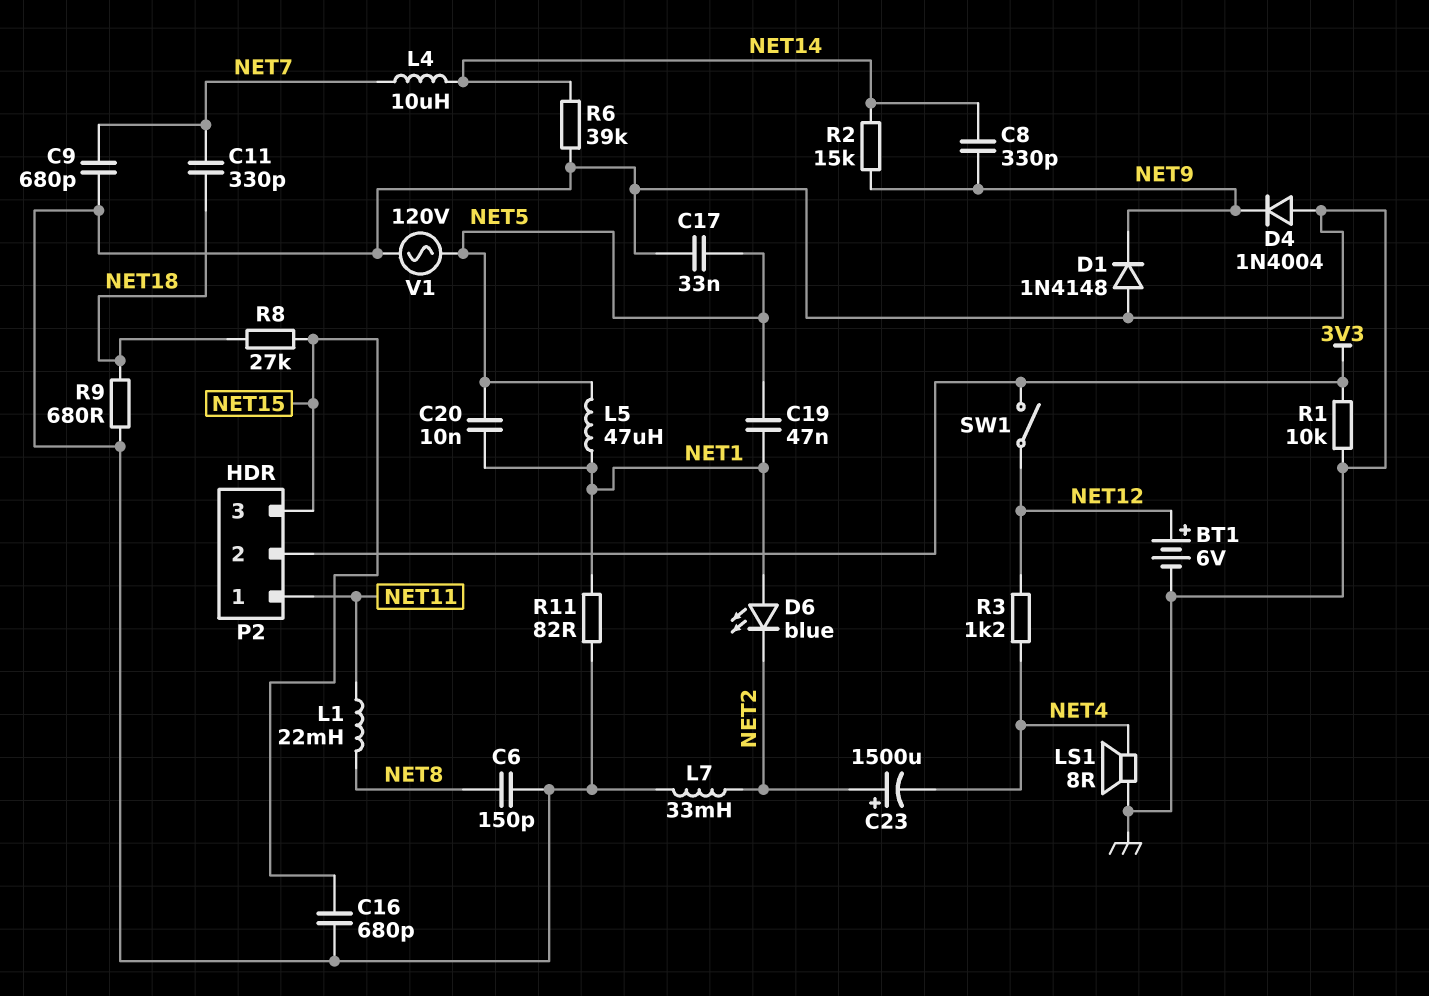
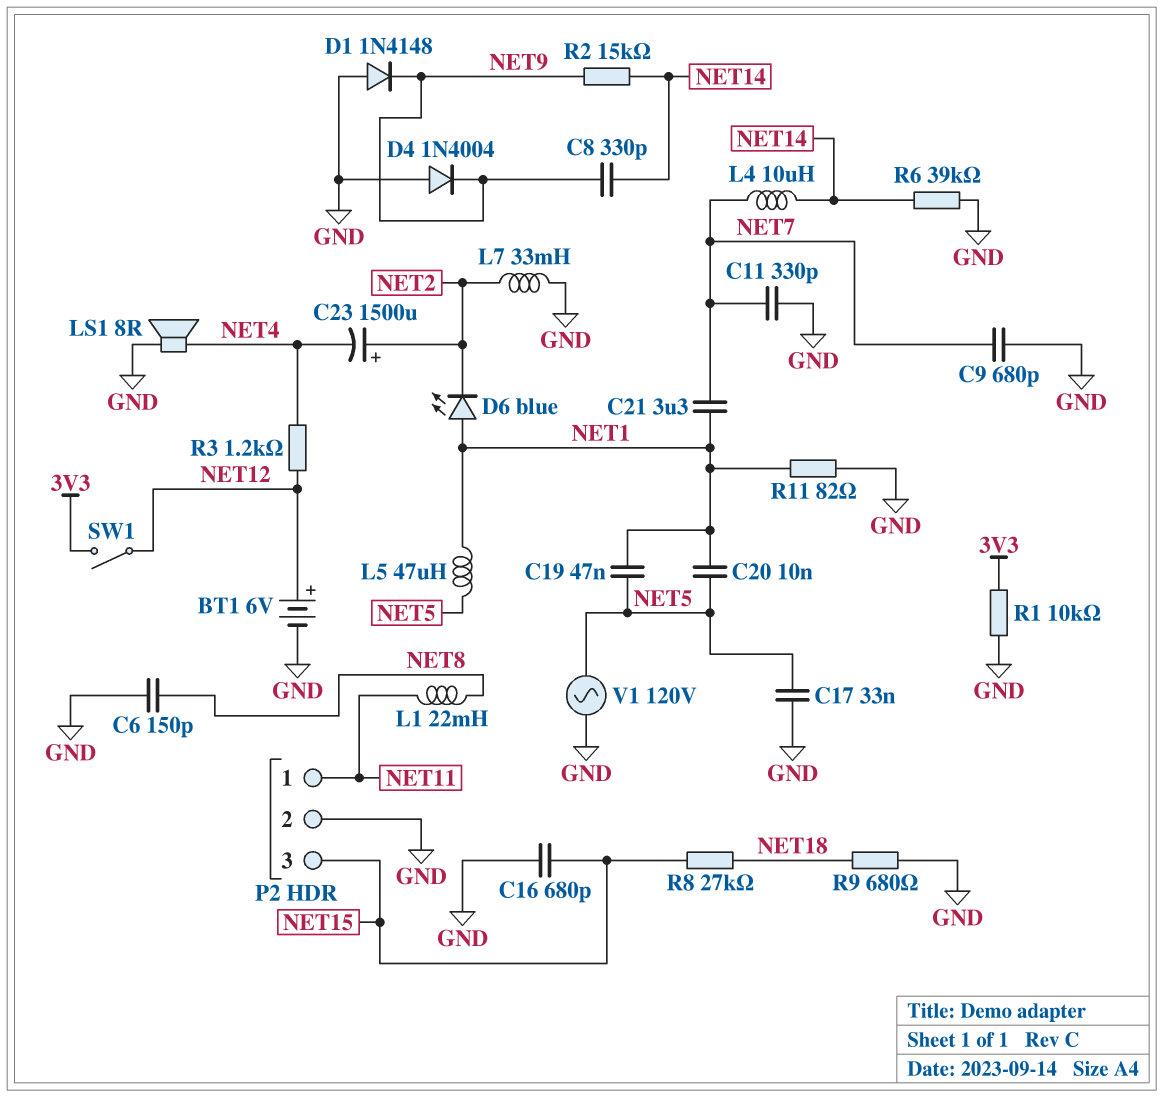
C11: 330pF (NET7, NET18) -> 330pF (GND, NET7)
C21: none -> 3.3uF (NET1, NET7)
P2 pin 2: 3V3 -> GND

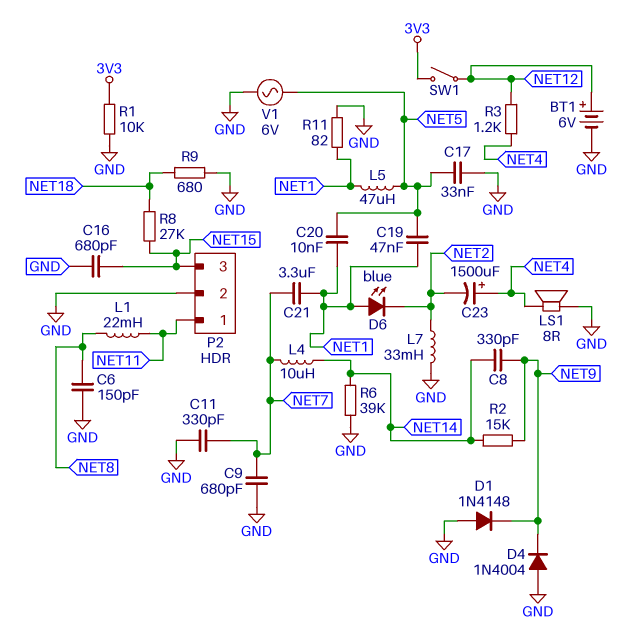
C23: 1500uF (plus NET2, minus NET4) -> 1500uF (plus NET4, minus NET2)
V1: AC 120V (GND, NET5) -> AC 6V (GND, NET5)

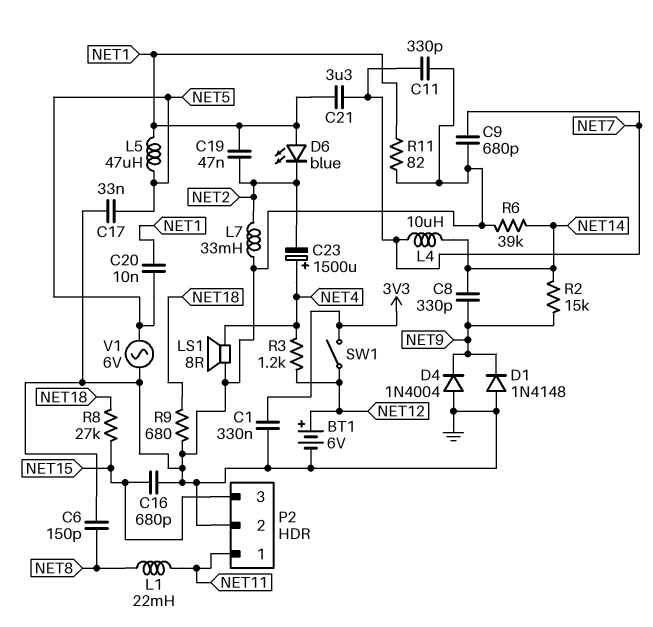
C1: none -> 330nF (3V3, GND)
C19: 47nF (NET1, NET5) -> 47nF (NET1, NET2)
R1: 10k (3V3, GND) -> none

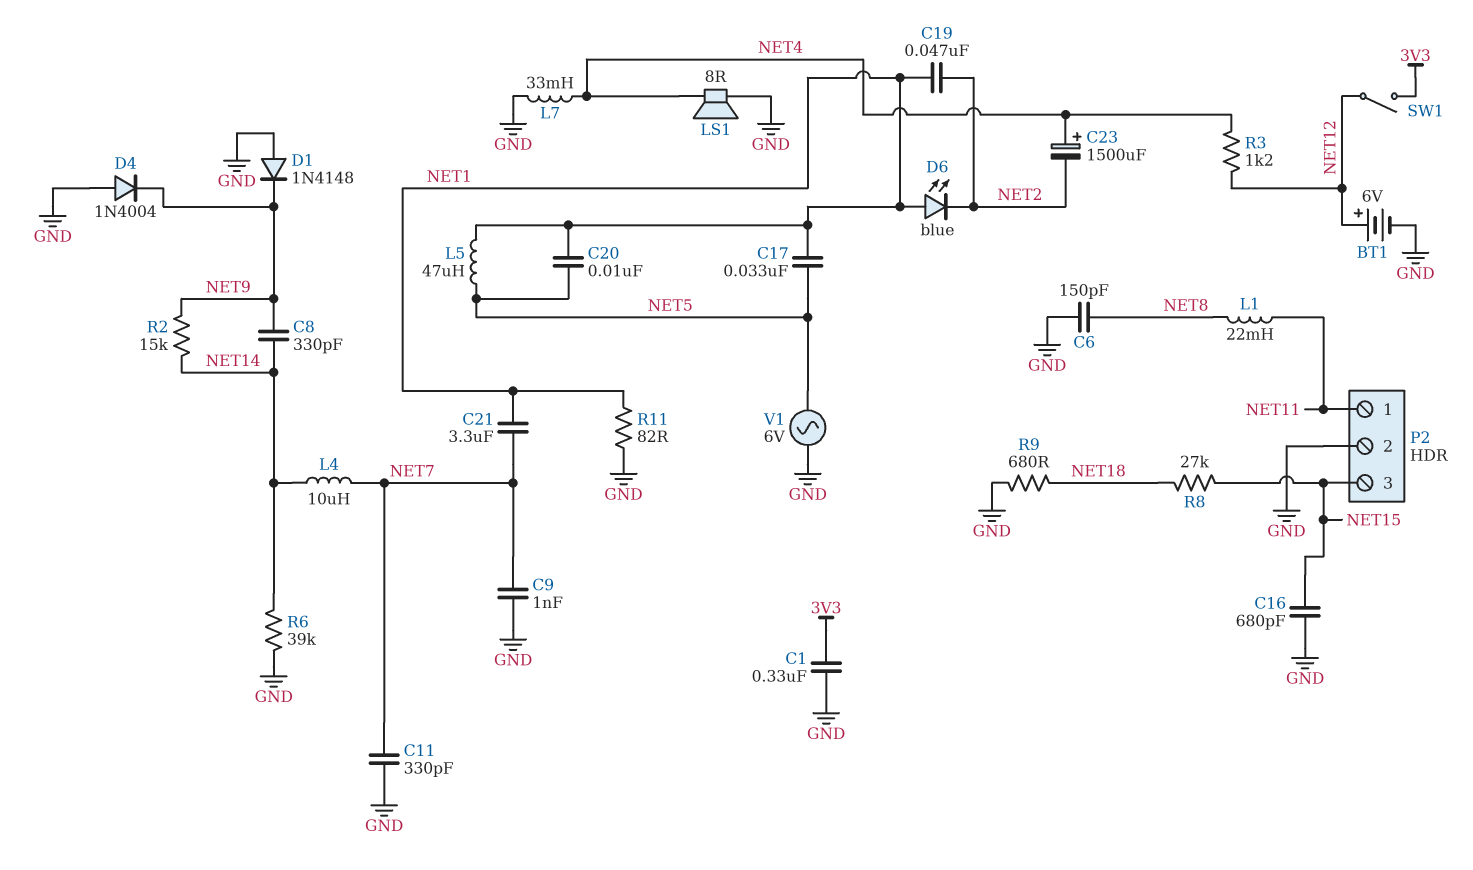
C9: 680pF (GND, NET7) -> 1nF (GND, NET7)
C17: 33nF (GND, NET5) -> 33nF (NET1, NET5)
L7: 33mH (GND, NET2) -> 33mH (GND, NET4)

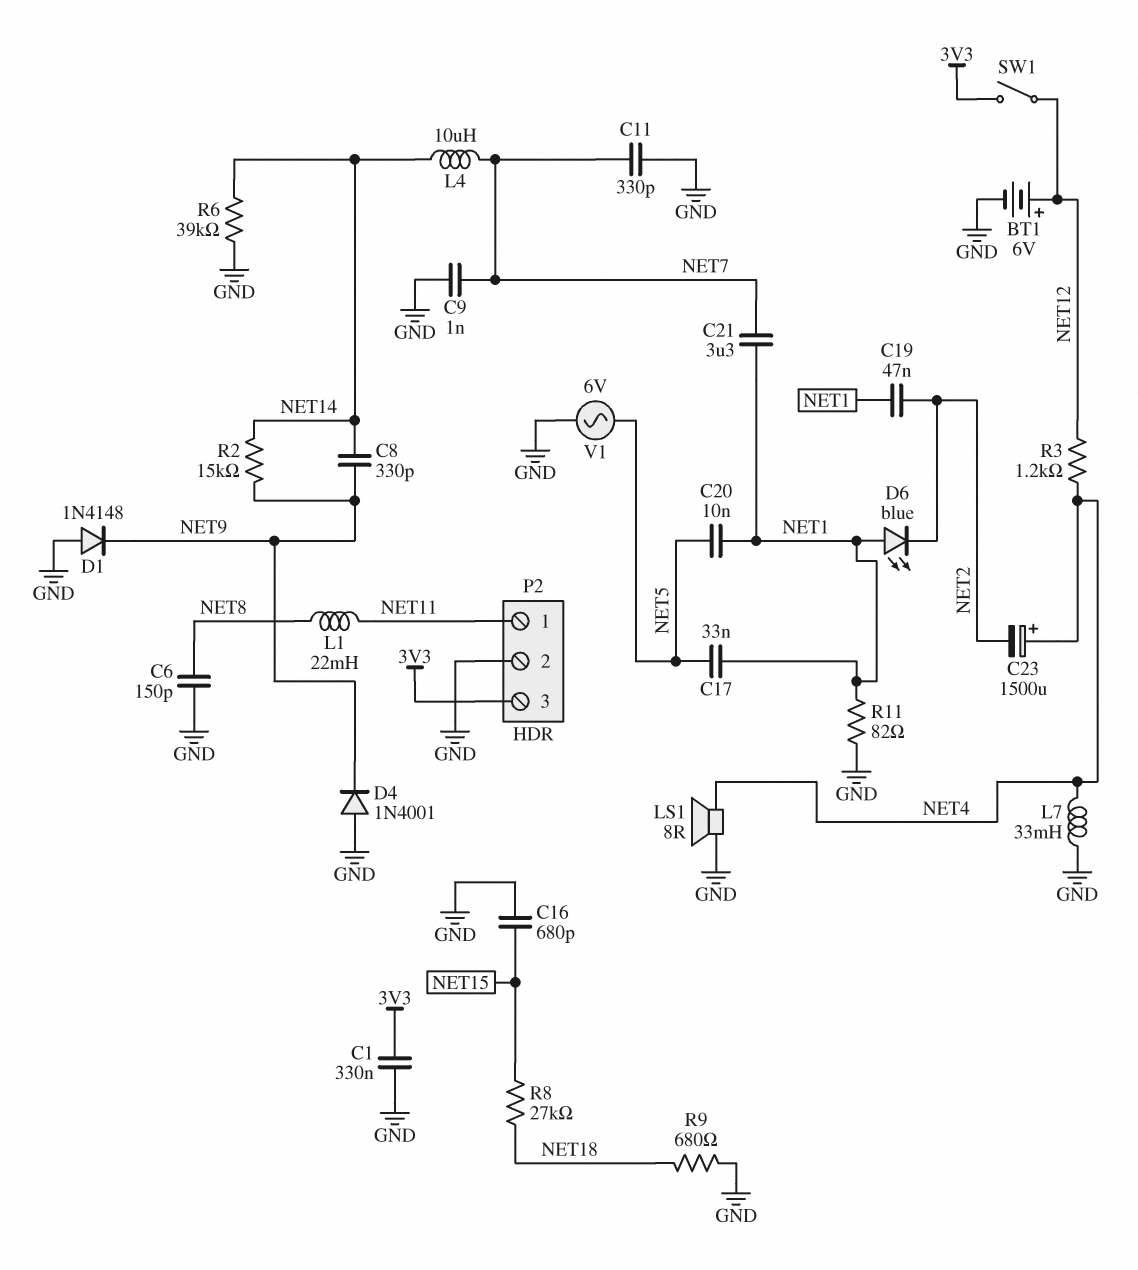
D4: diode 1N4004 (A GND, K NET9) -> diode 1N4001 (A GND, K NET9)
L5: 47uH (NET1, NET5) -> none
P2 pin 3: NET15 -> 3V3

